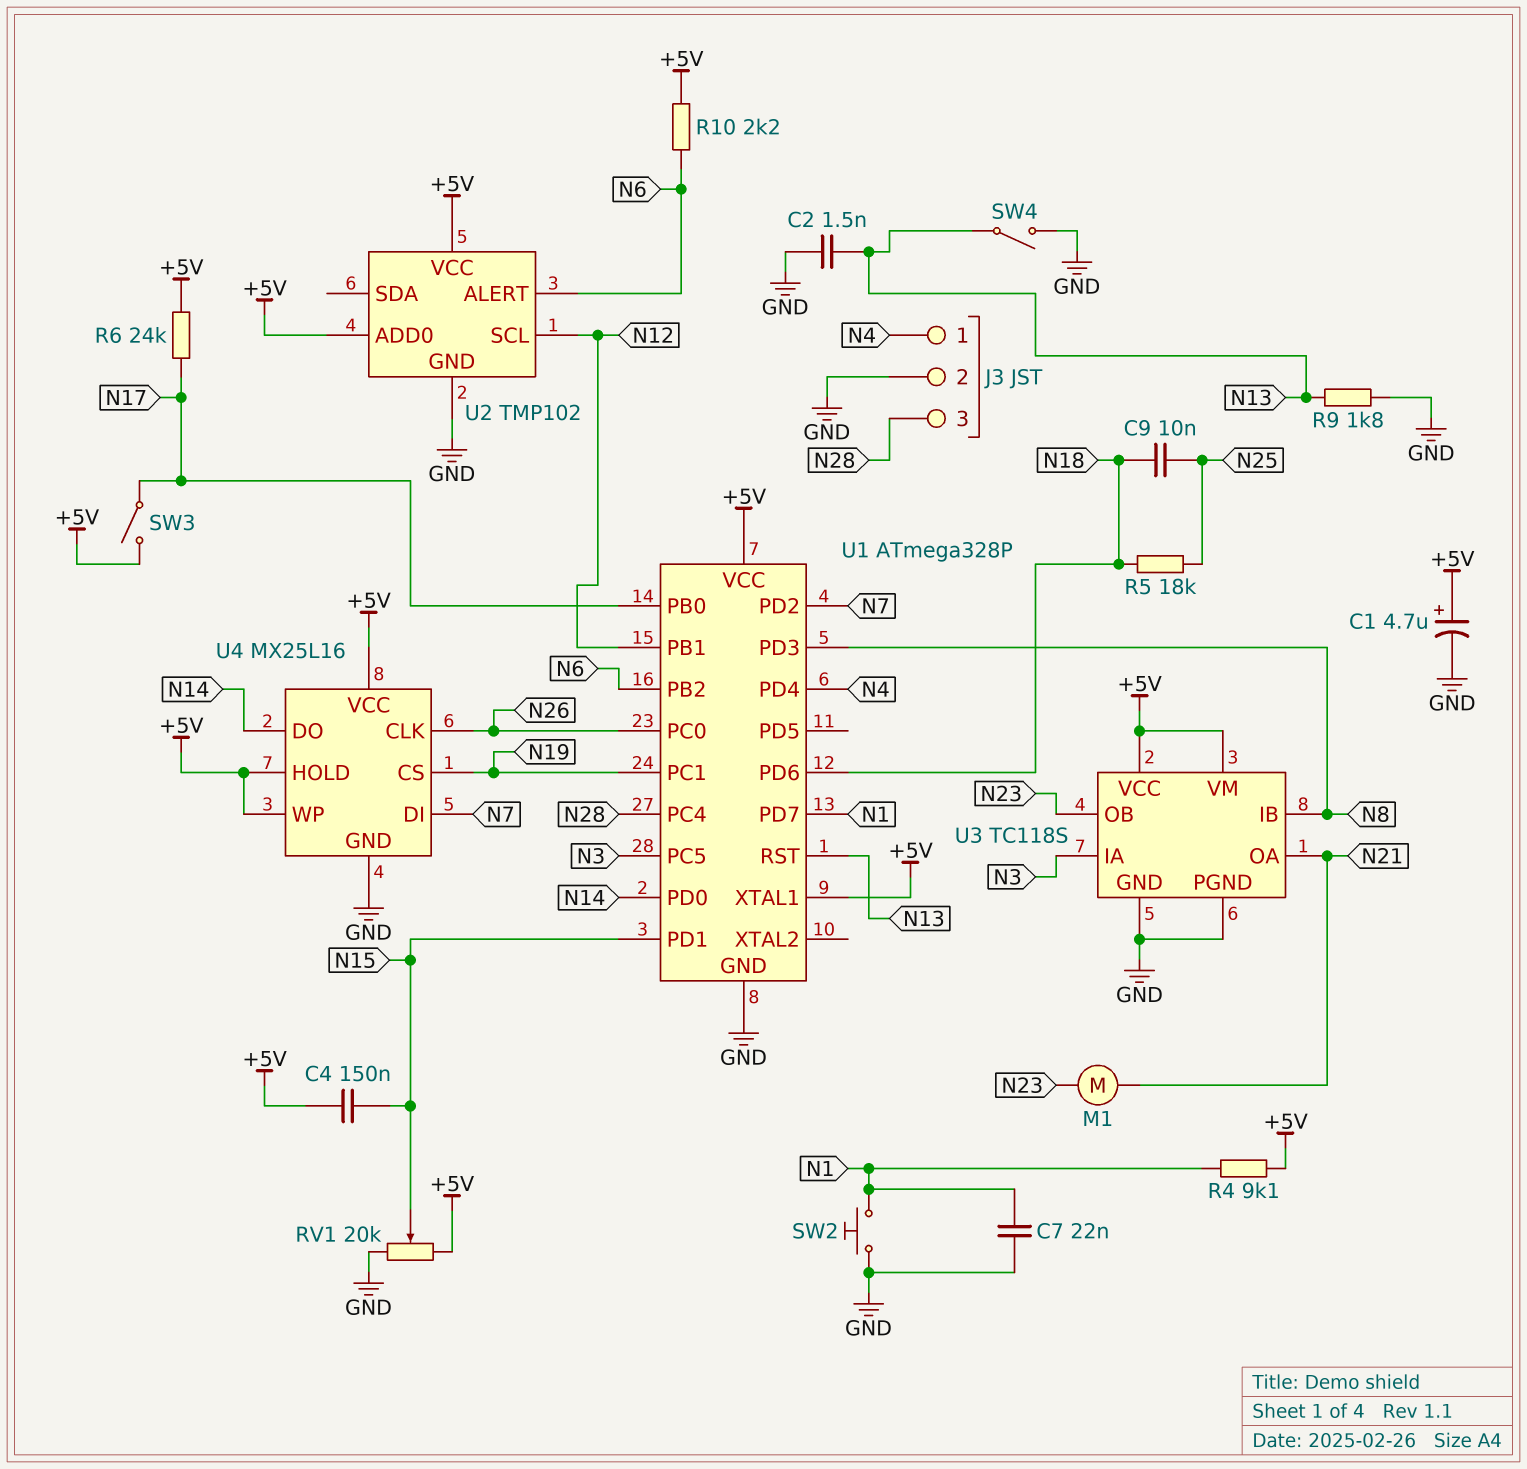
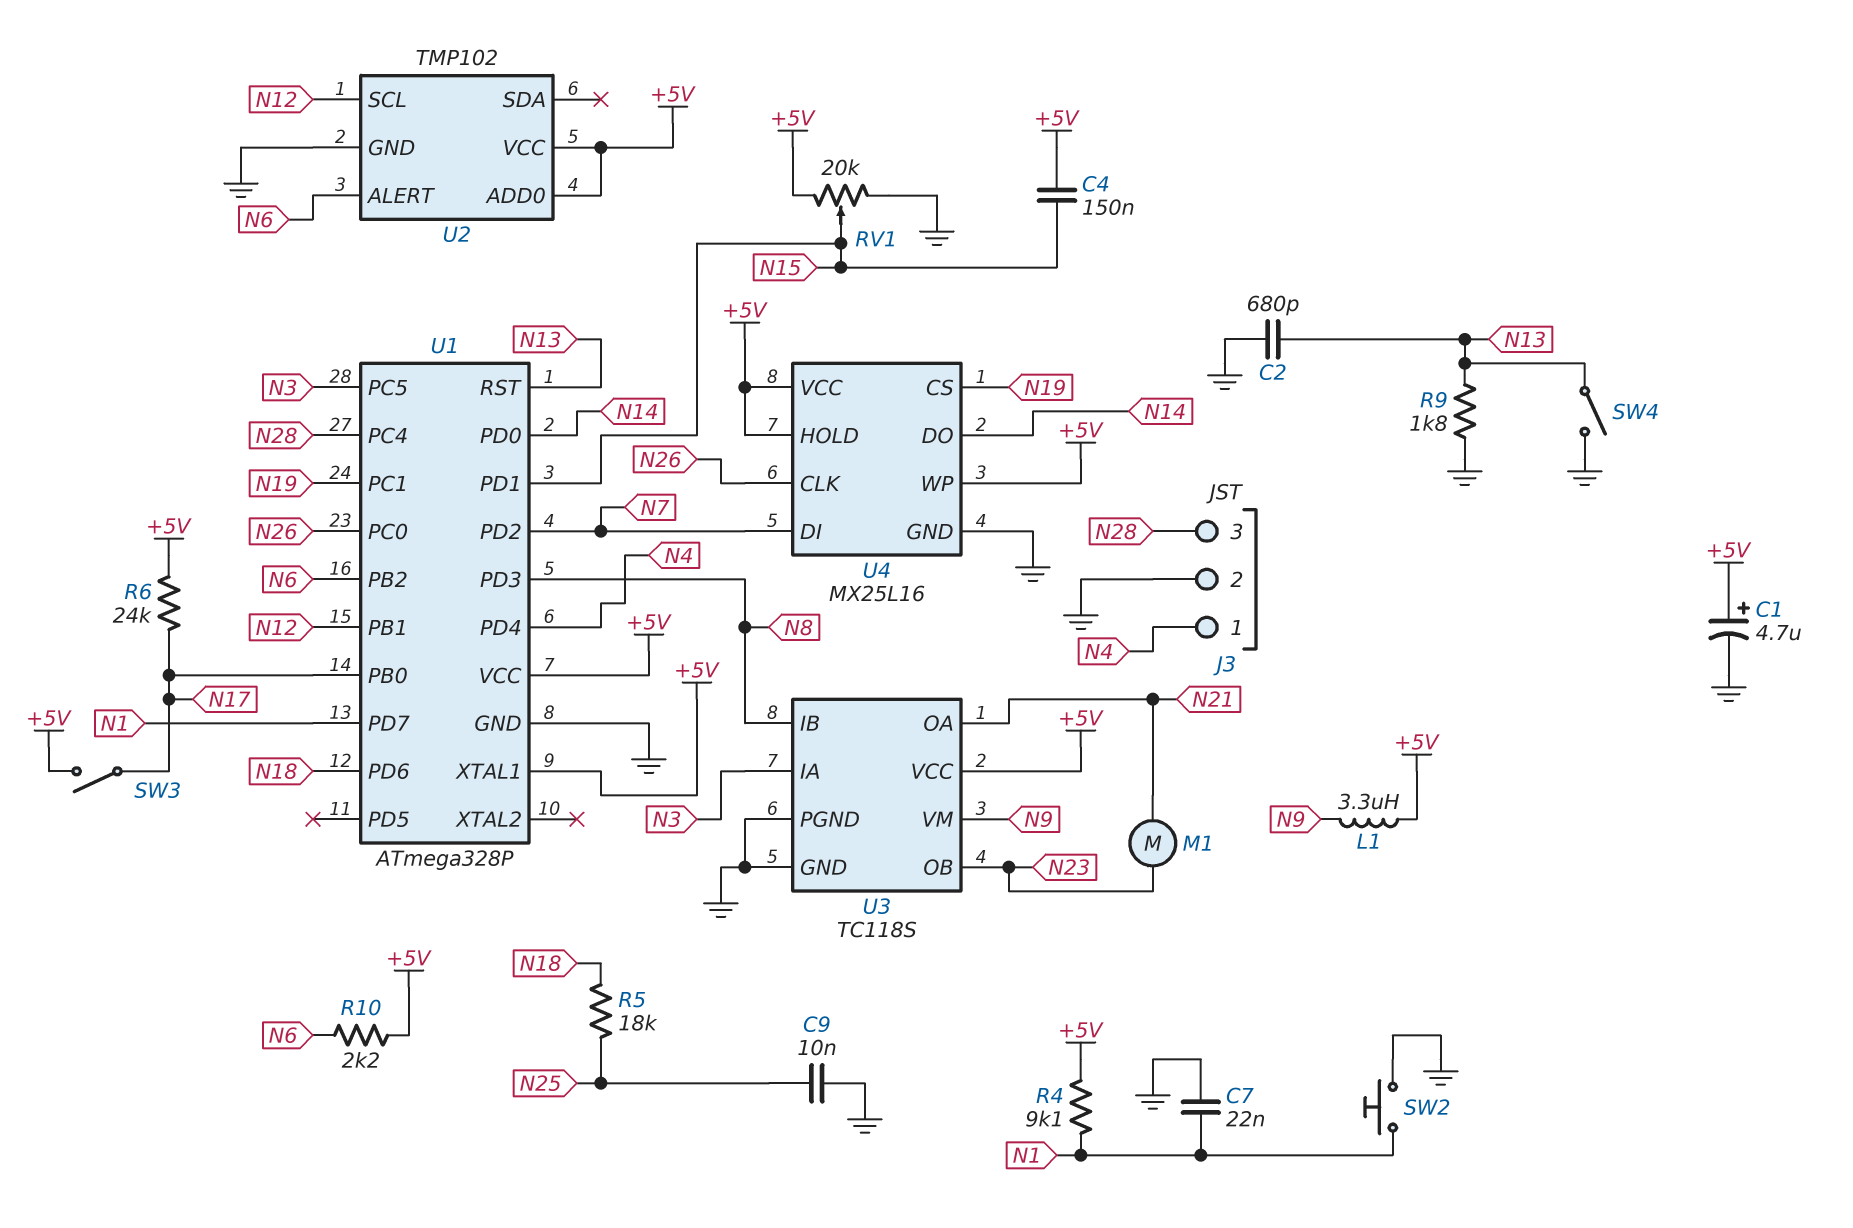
C2: 1.5nF (GND, N13) -> 680pF (GND, N13)
C9: 10nF (N18, N25) -> 10nF (GND, N25)
L1: none -> 3.3uH (+5V, N9)
U3 pin VM: +5V -> N9

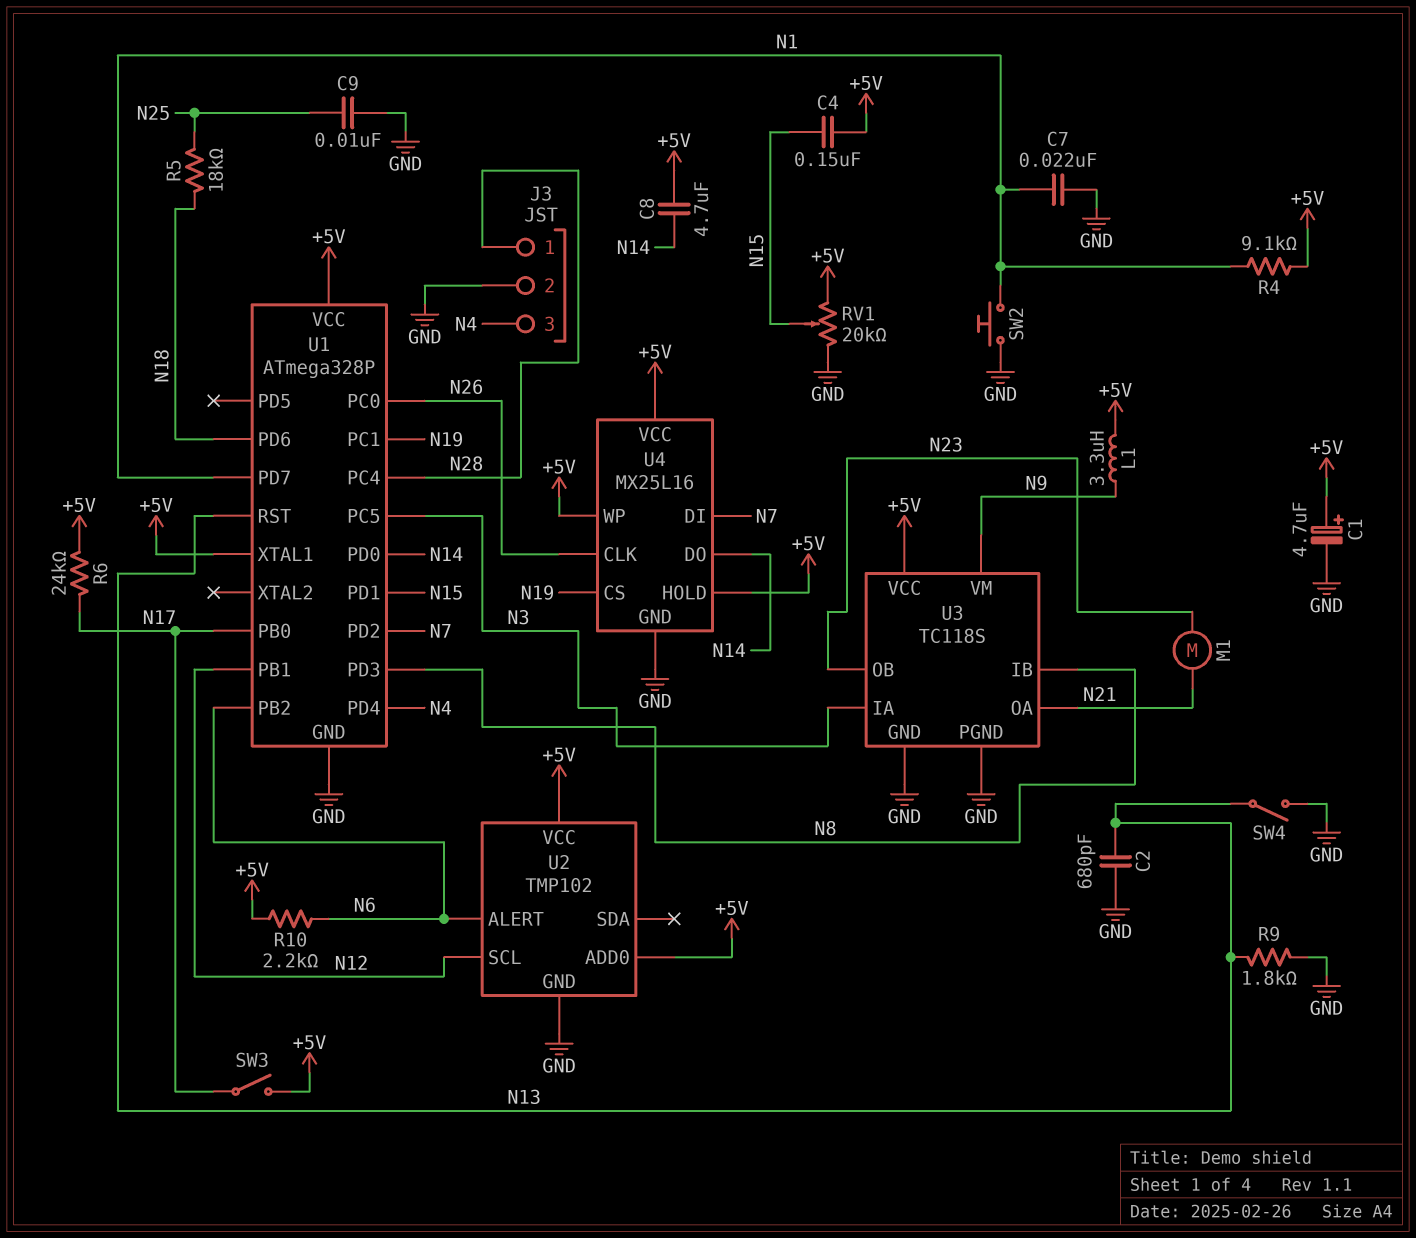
C8: none -> 4.7uF (+5V, N14)
J3 pin 1: N4 -> N28
J3 pin 3: N28 -> N4

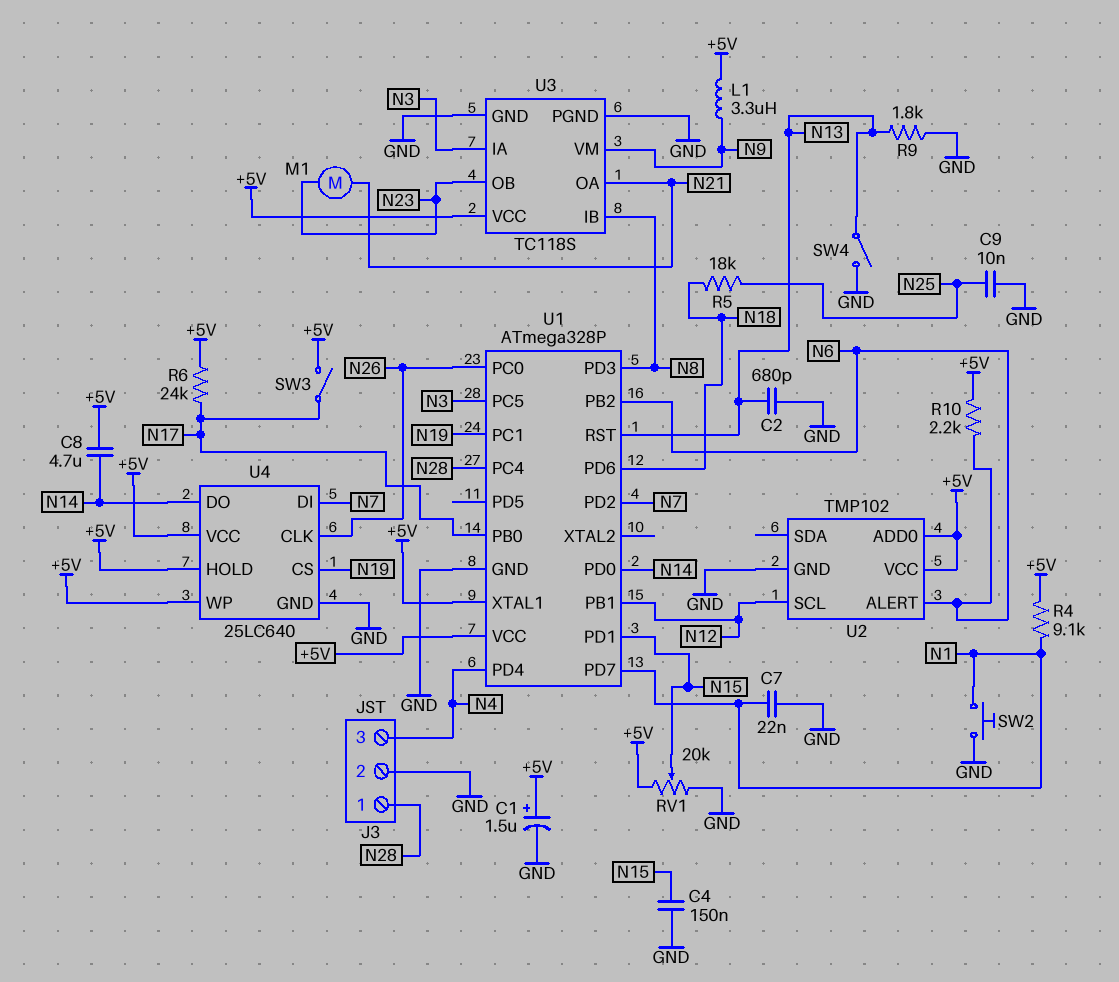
C1: 4.7uF (plus +5V, minus GND) -> 1.5uF (plus +5V, minus GND)
C4: 150nF (+5V, N15) -> 150nF (GND, N15)
U4: MX25L16 -> 25LC640

